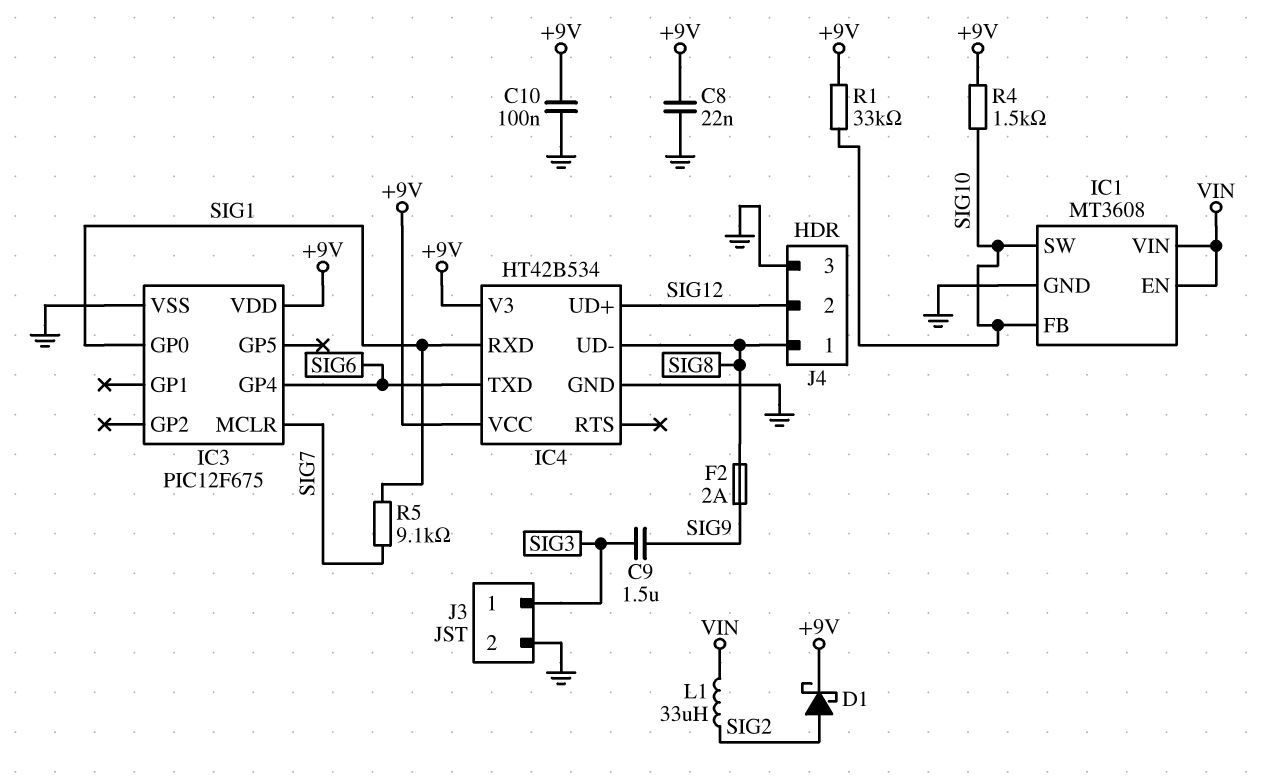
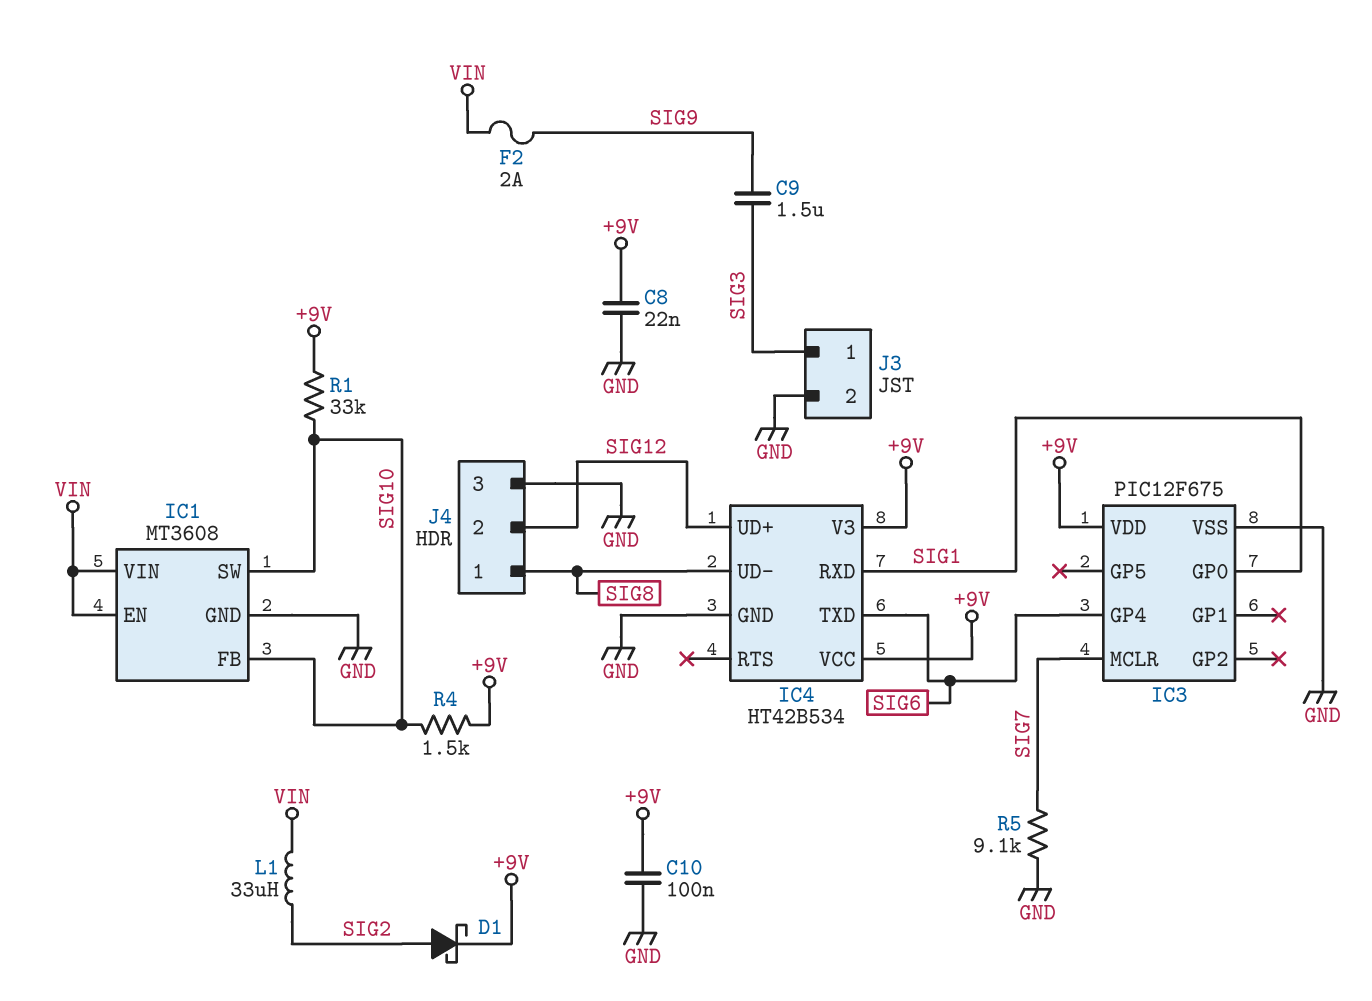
F2: 2A (SIG8, SIG9) -> 2A (SIG9, VIN)
R5: 9.1k (SIG1, SIG7) -> 9.1k (GND, SIG7)

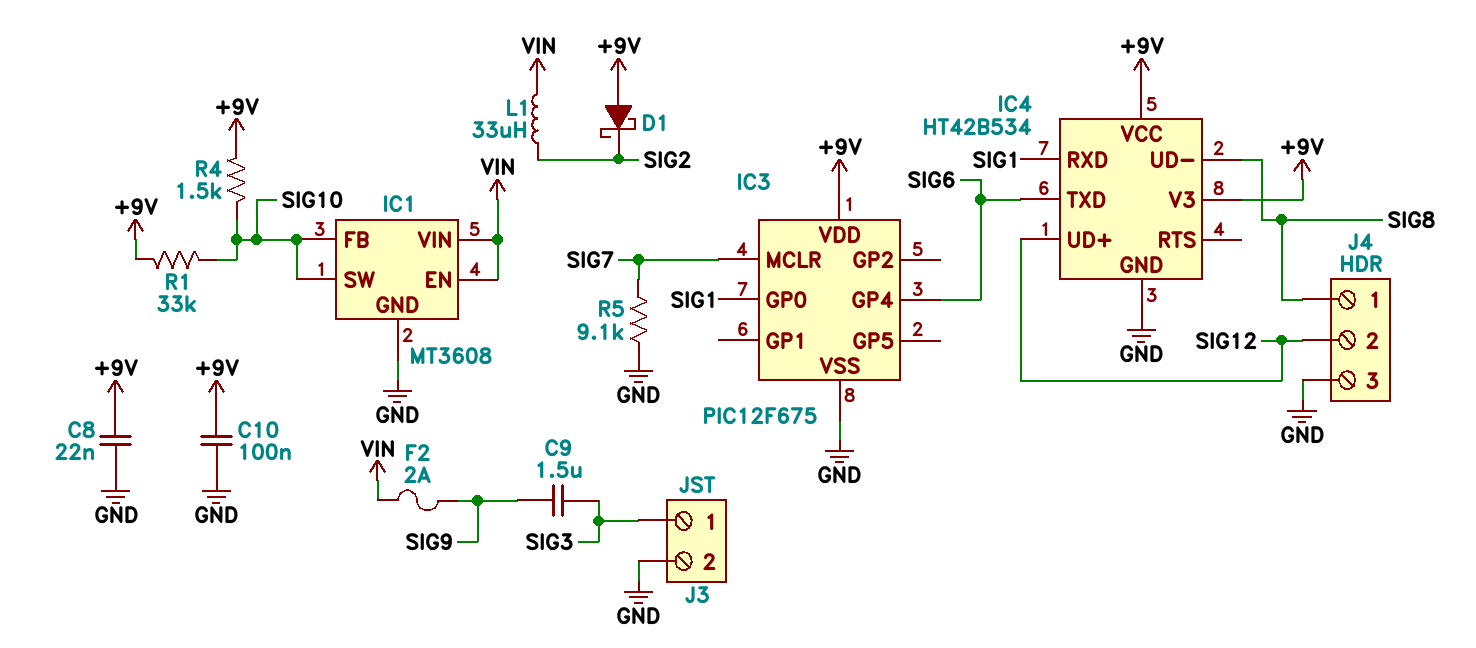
D1: schottky (A SIG2, K +9V) -> schottky (A +9V, K SIG2)

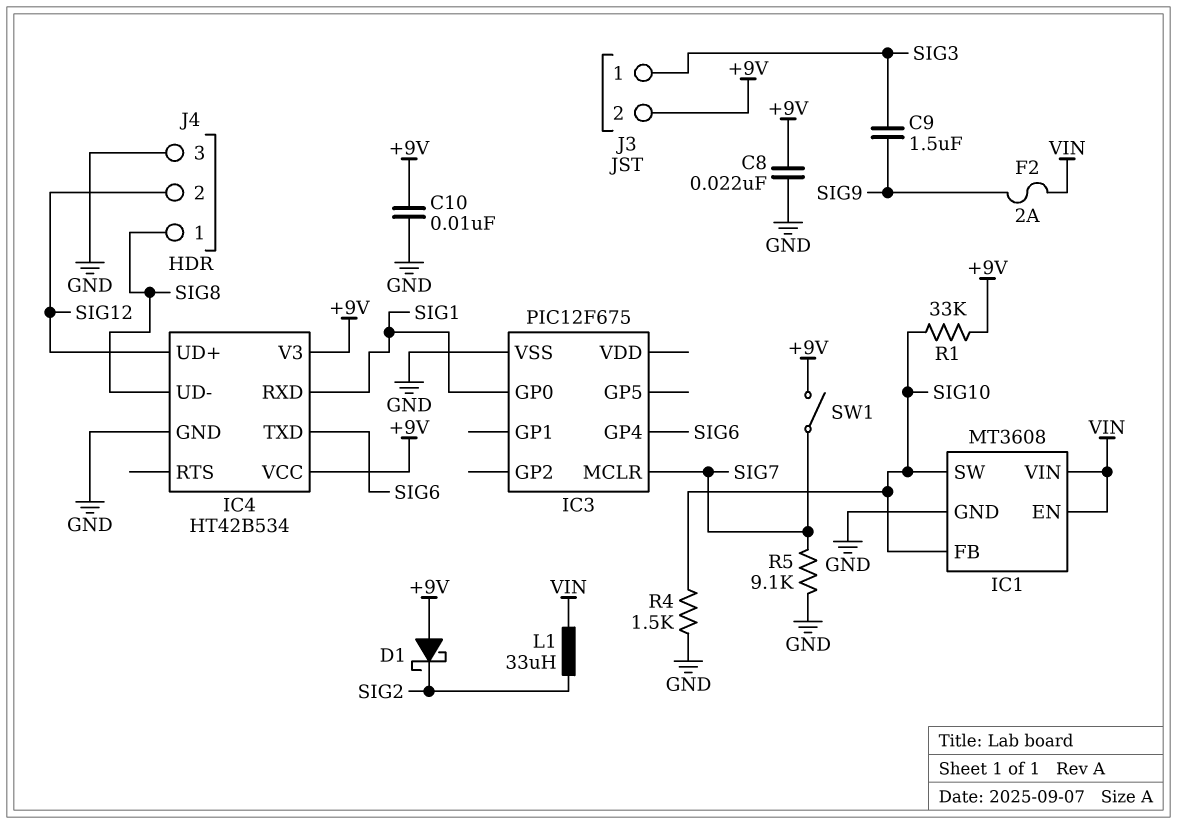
C10: 100nF (+9V, GND) -> 10nF (+9V, GND)
IC3 pin VDD: +9V -> none
J3 pin 2: GND -> +9V
R4: 1.5k (+9V, SIG10) -> 1.5k (GND, SIG10)
SW1: none -> switch (+9V, SIG7)

